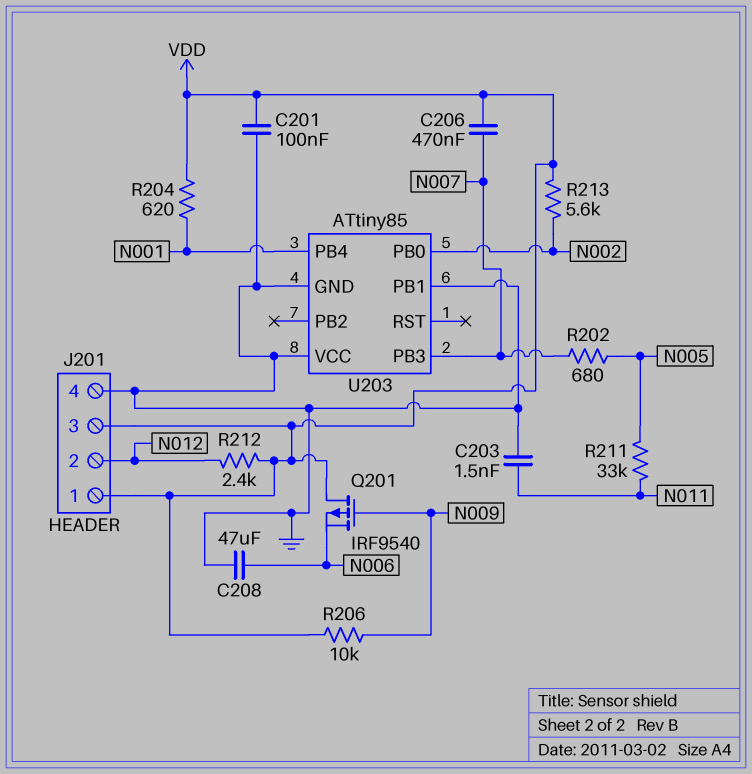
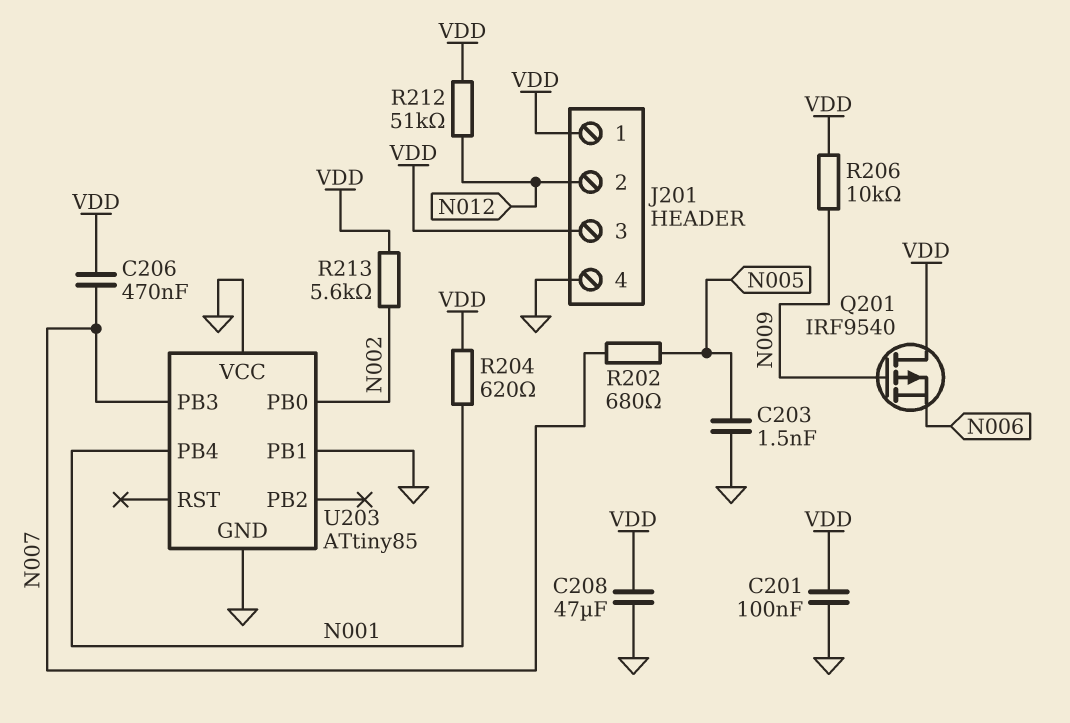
C203: 1.5nF (GND, N011) -> 1.5nF (GND, N005)
C208: 47uF (GND, N006) -> 47uF (GND, VDD)
R211: 33k (N005, N011) -> none
R212: 2.4k (N012, VDD) -> 51k (N012, VDD)

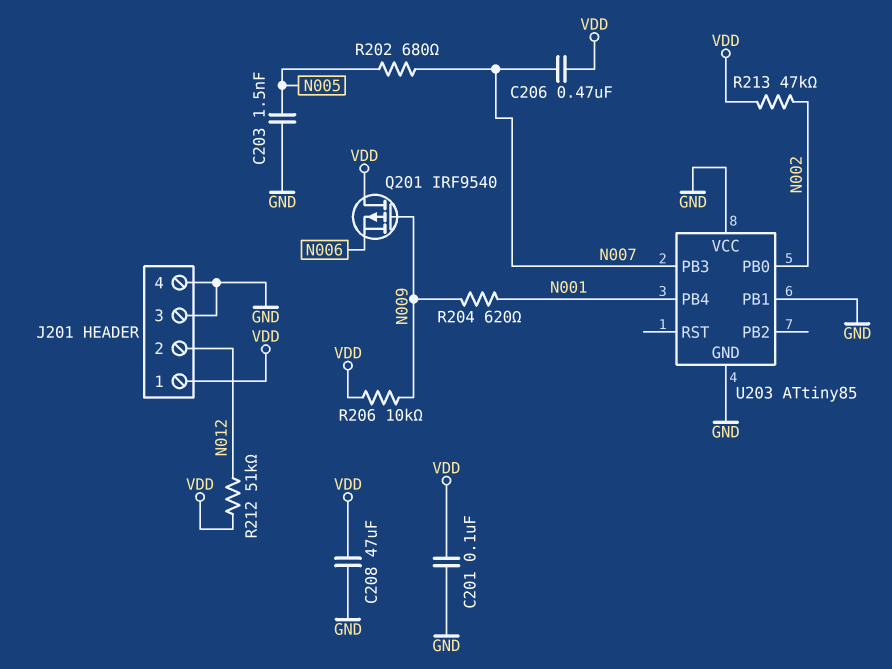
J201 pin 3: VDD -> GND
R204: 620 (N001, VDD) -> 620 (N001, N009)
R213: 5.6k (N002, VDD) -> 47k (N002, VDD)

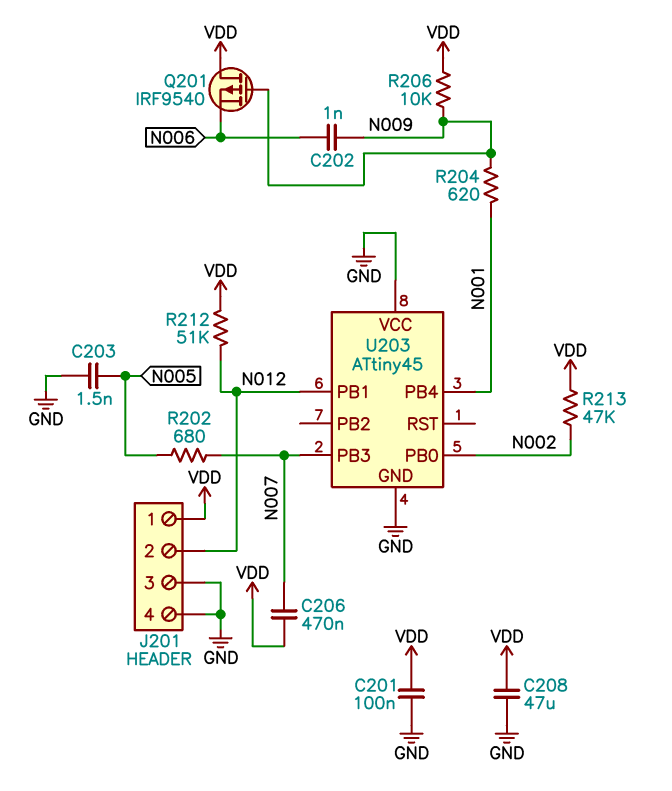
C202: none -> 1nF (N006, N009)
U203: ATtiny85 -> ATtiny45
U203 pin PB1: GND -> N012

